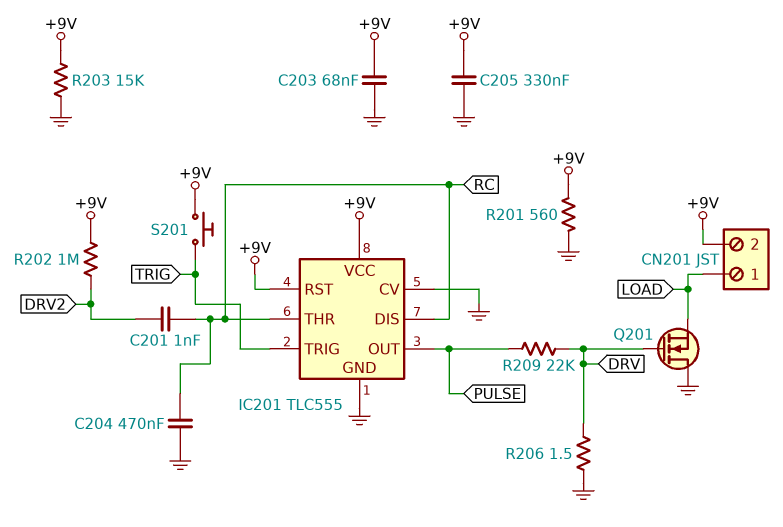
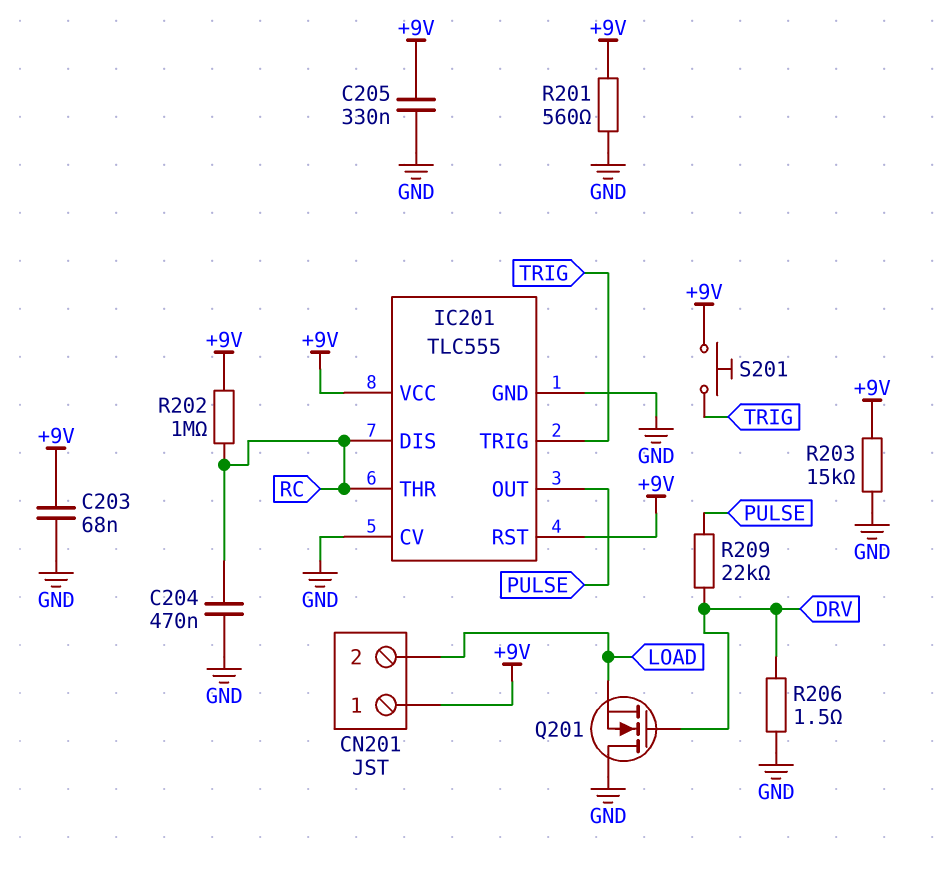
C201: 1nF (DRV2, RC) -> none
CN201 pin 1: LOAD -> +9V
CN201 pin 2: +9V -> LOAD
R202: 1M (+9V, DRV2) -> 1M (+9V, RC)

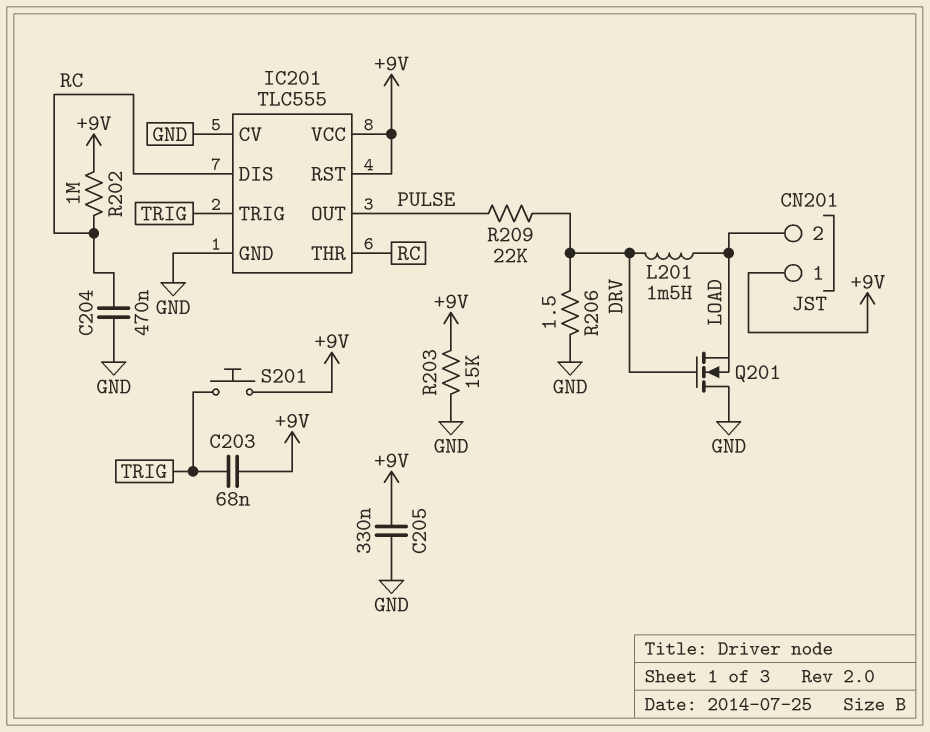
C203: 68nF (+9V, GND) -> 68nF (+9V, TRIG)
L201: none -> 1.5mH (DRV, LOAD)
R201: 560 (+9V, GND) -> none

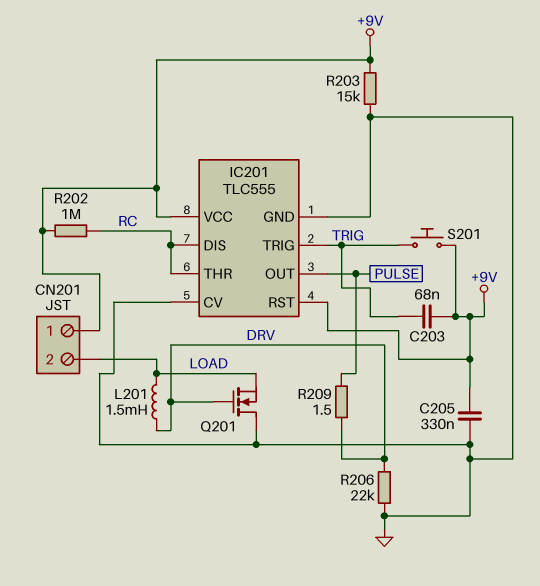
C204: 470nF (GND, RC) -> none
R206: 1.5 (DRV, GND) -> 22k (DRV, GND)
R209: 22k (DRV, PULSE) -> 1.5 (DRV, PULSE)

